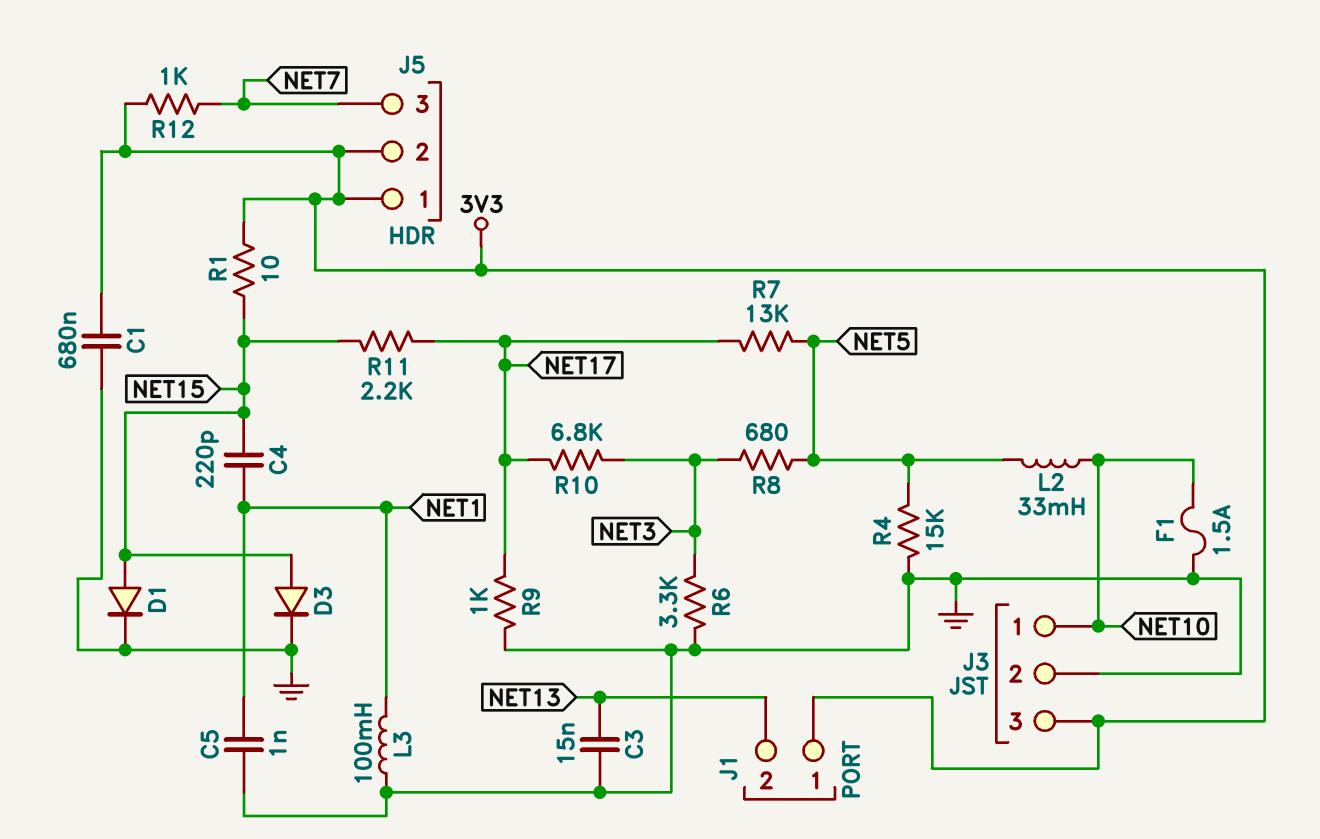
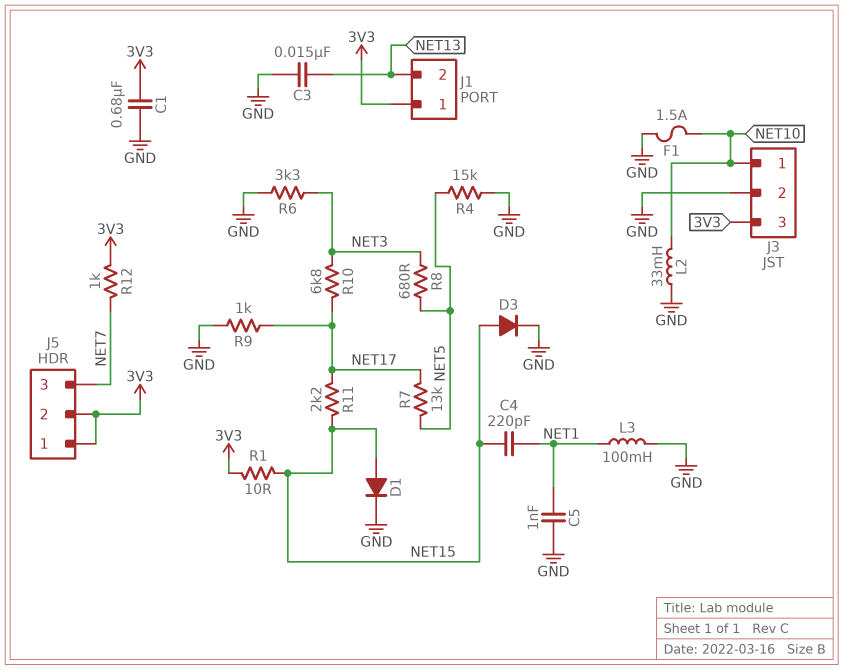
L2: 33mH (NET5, NET10) -> 33mH (GND, NET10)

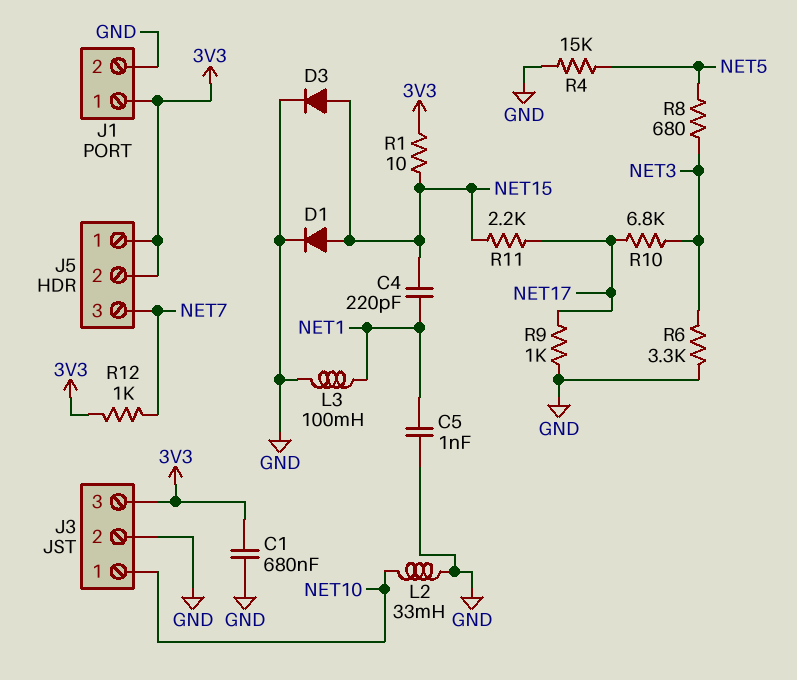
C3: 15nF (GND, NET13) -> none
F1: 1.5A (GND, NET10) -> none
J1 pin 2: NET13 -> GND
R7: 13k (NET5, NET17) -> none

